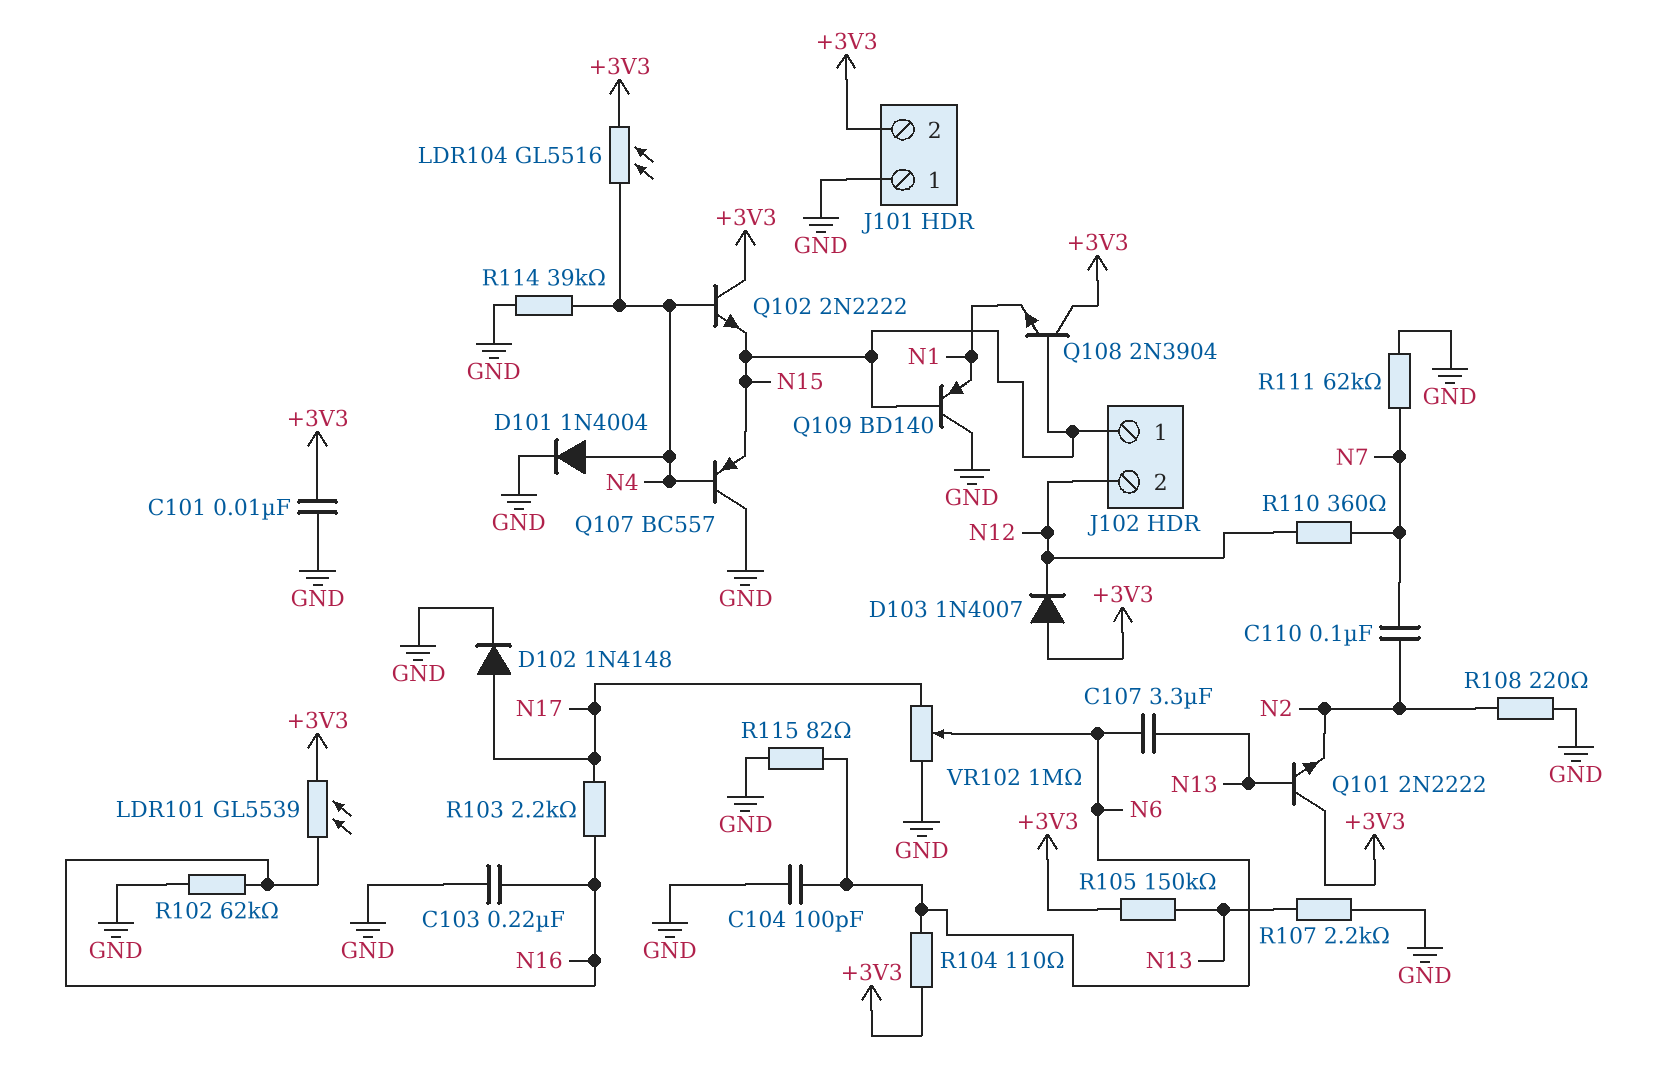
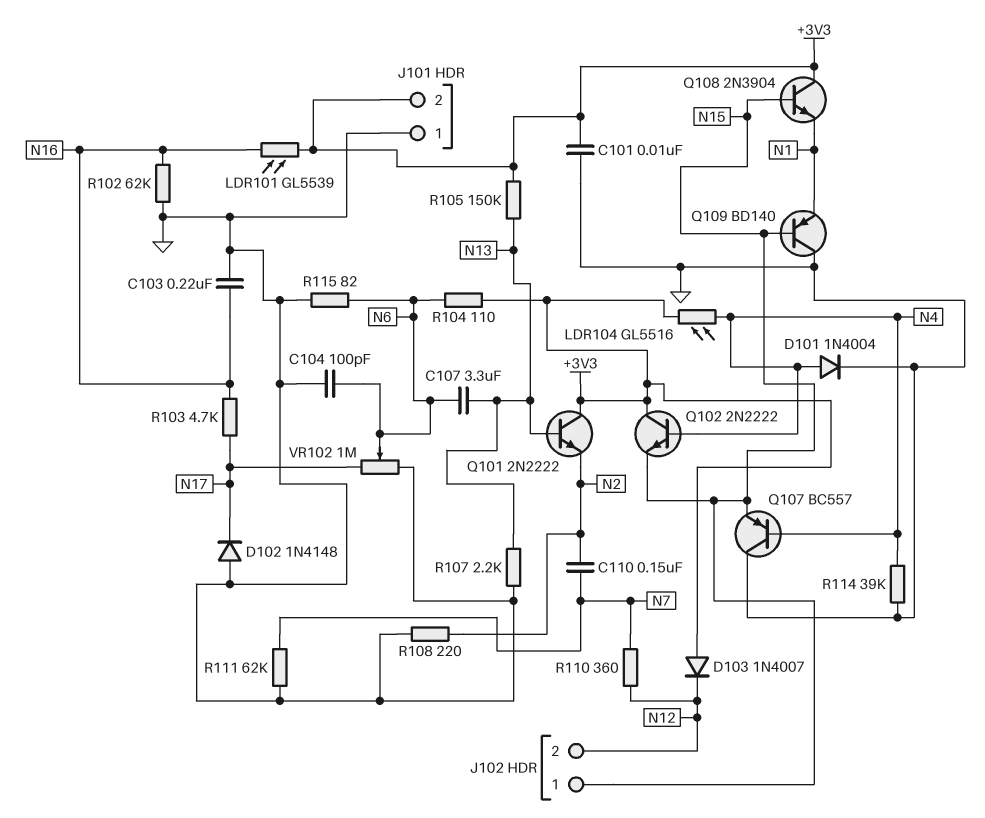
C110: 100nF (N2, N7) -> 150nF (N2, N7)
D102: diode 1N4148 (A N17, K GND) -> diode 1N4148 (A GND, K N17)
R103: 2.2k (N16, N17) -> 4.7k (N16, N17)

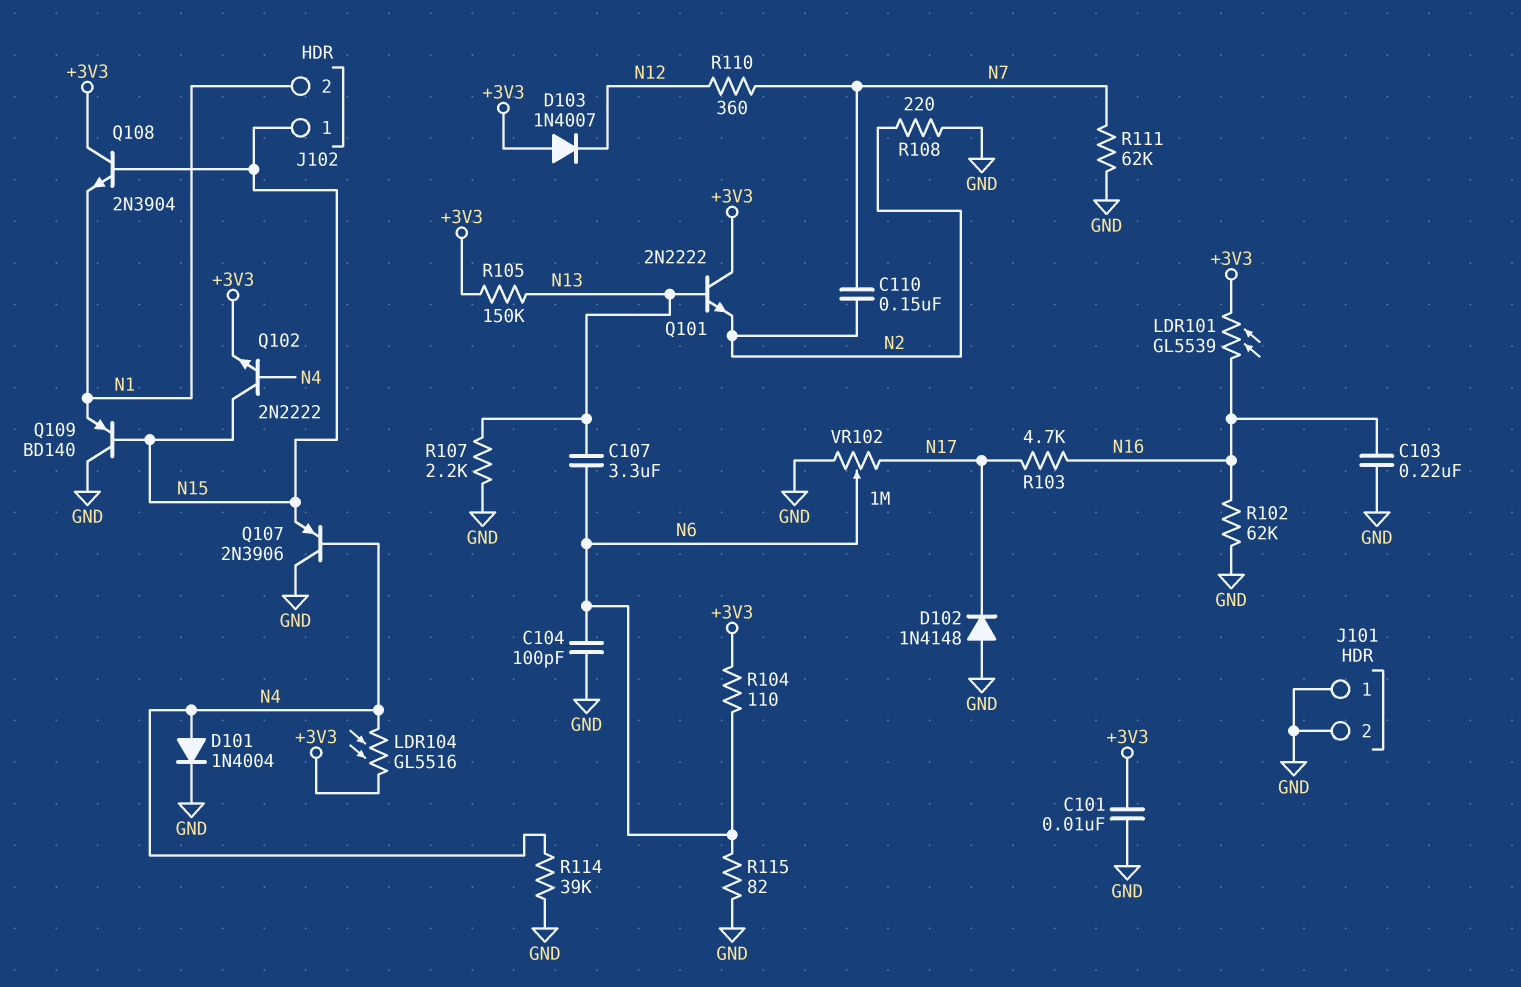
J101 pin 2: +3V3 -> GND
J102 pin 2: N12 -> N1
Q102: NPN 2N2222 (B N4, C +3V3, E N15) -> NPN 2N2222 (B N4, C N15, E +3V3)
Q107: PNP BC557 (B N4, C GND, E N15) -> PNP 2N3906 (B N4, C GND, E N15)

